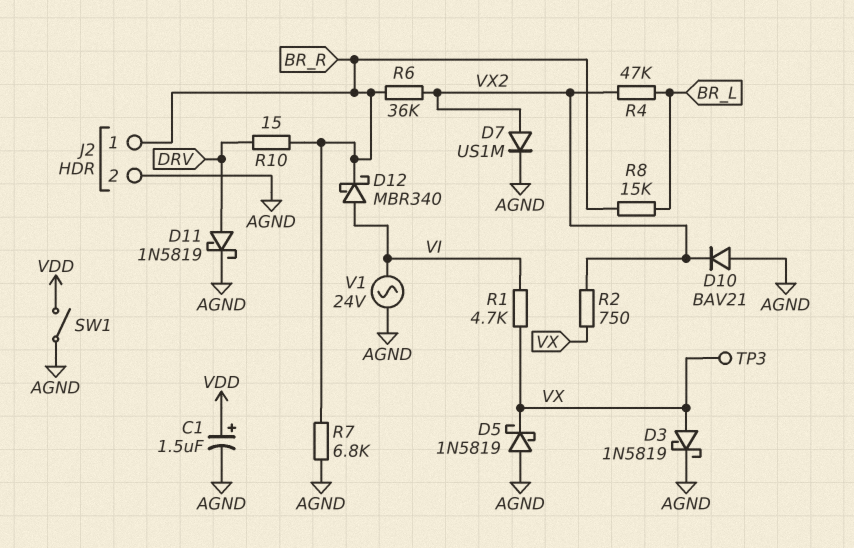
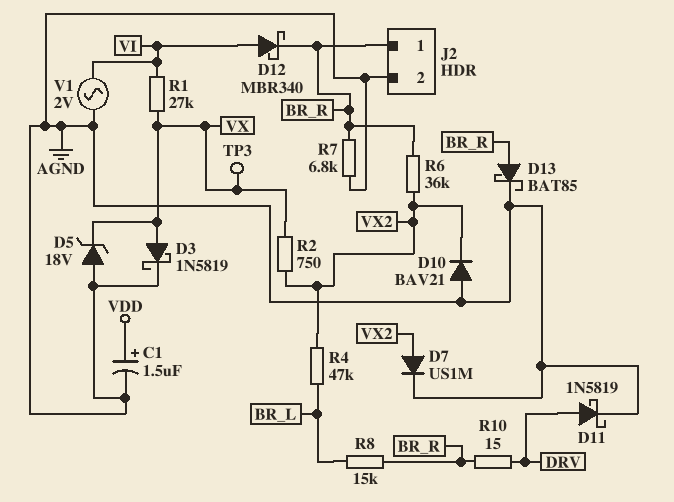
D5: schottky 1N5819 (A AGND, K VX) -> zener 18V (A AGND, K VX)
D13: none -> schottky BAT85 (A BR_R, K AGND)
R1: 4.7k (VI, VX) -> 27k (VI, VX)
SW1: switch (AGND, VDD) -> none
V1: AC 24V (AGND, VI) -> AC 2V (AGND, VI)

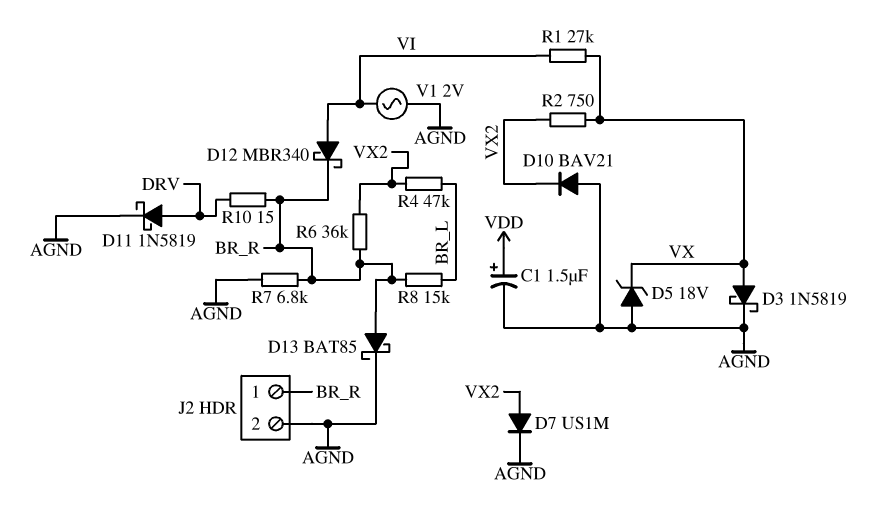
TP3: test point (VX) -> none

